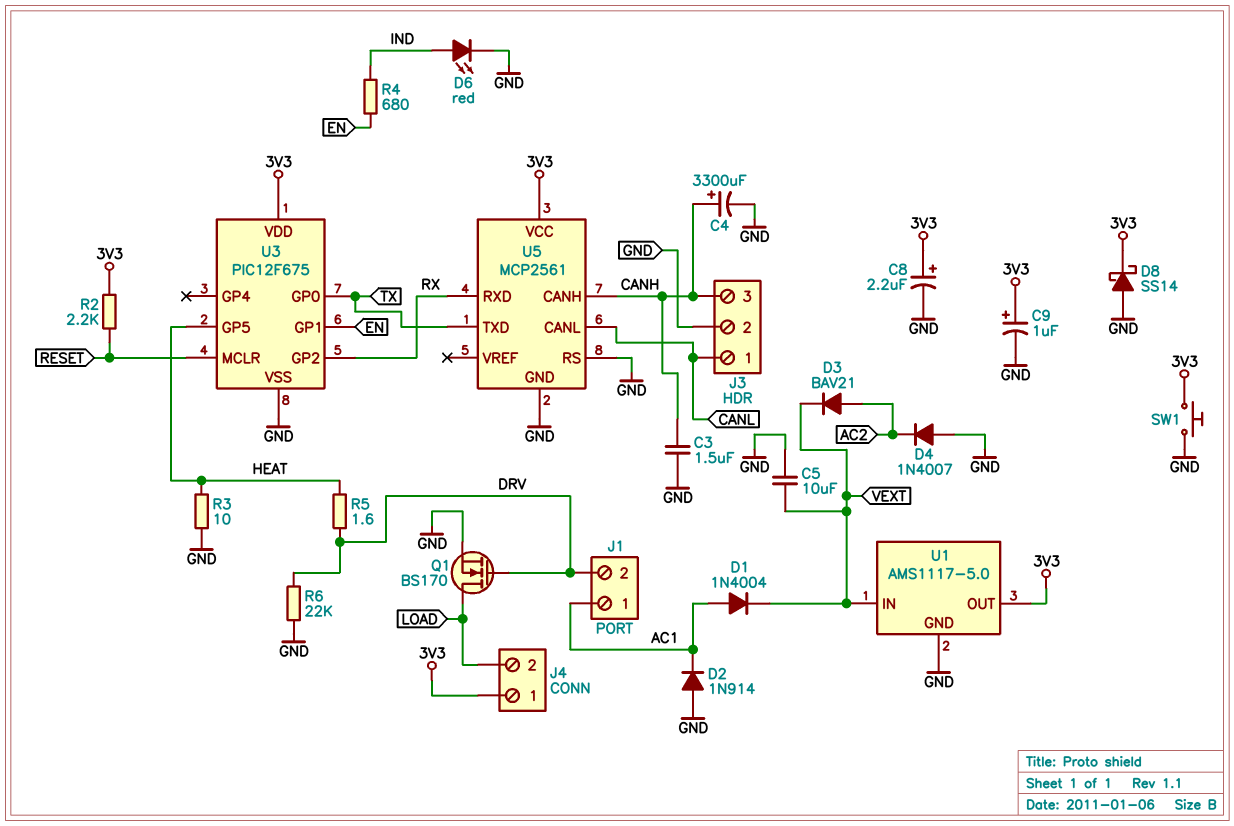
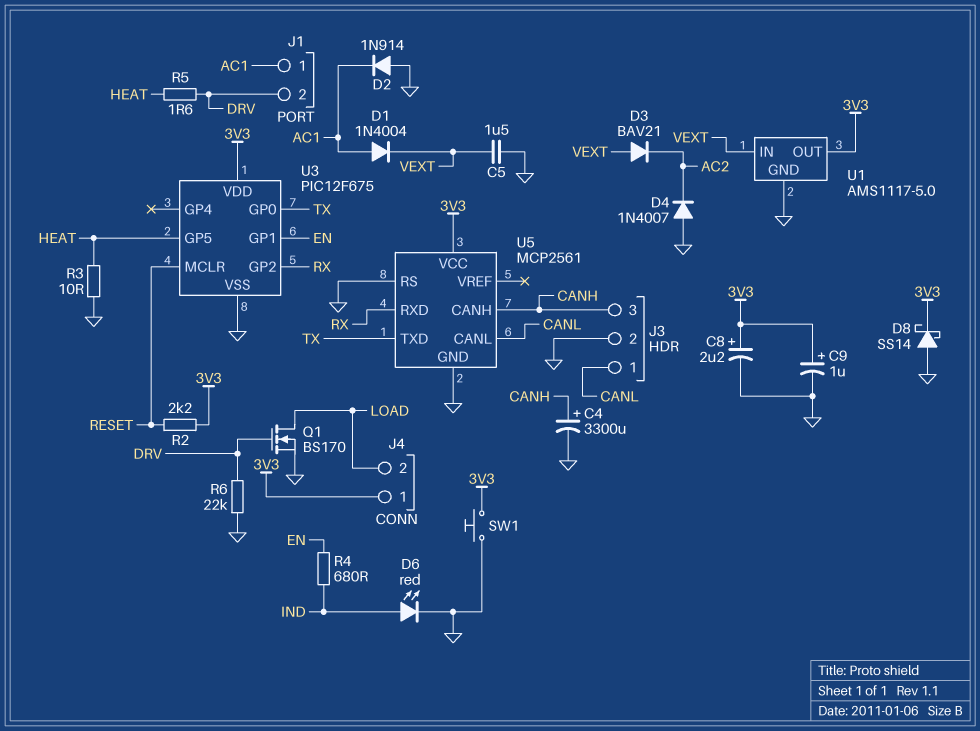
C3: 1.5uF (CANH, GND) -> none
C5: 10uF (GND, VEXT) -> 1.5uF (GND, VEXT)
D3: diode BAV21 (A AC2, K VEXT) -> diode BAV21 (A VEXT, K AC2)

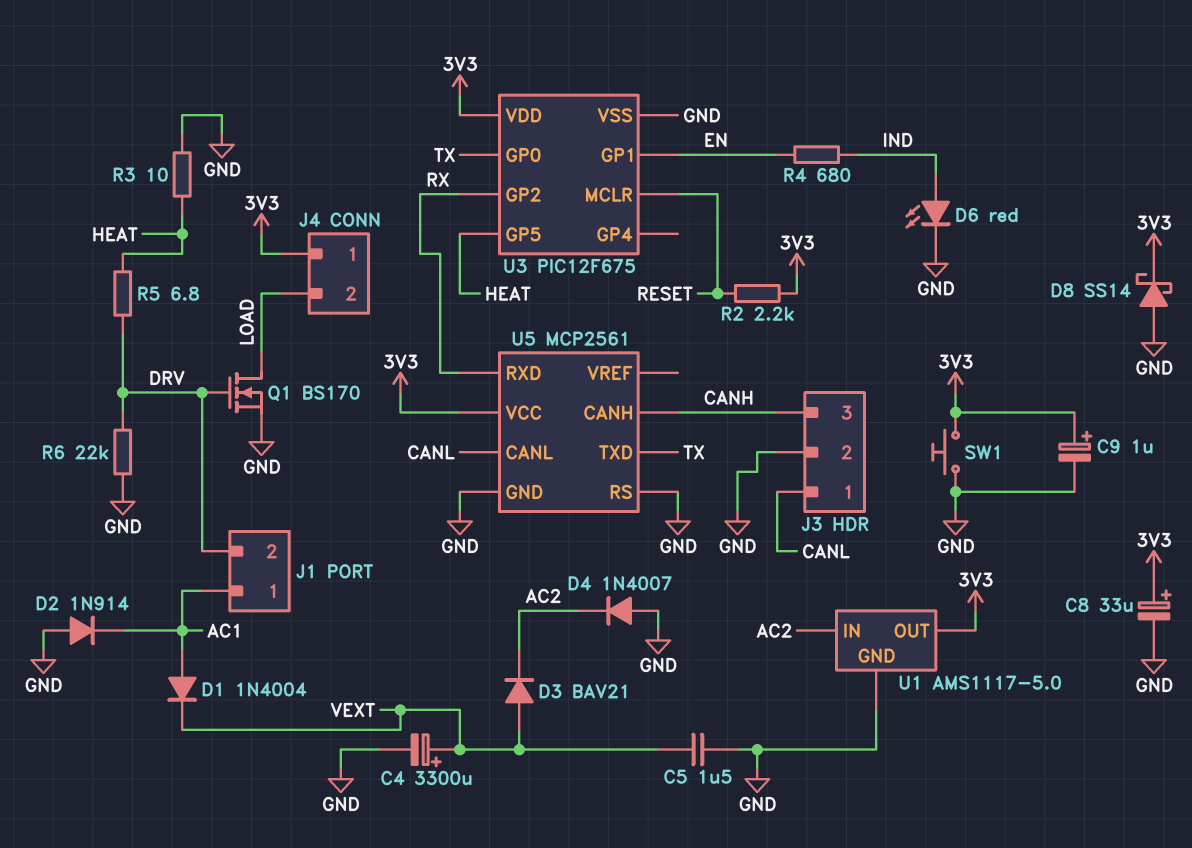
C4: 3300uF (plus CANH, minus GND) -> 3300uF (plus VEXT, minus GND)
C8: 2.2uF (plus 3V3, minus GND) -> 33uF (plus 3V3, minus GND)
R5: 1.6 (DRV, HEAT) -> 6.8 (DRV, HEAT)
U1 pin IN: VEXT -> AC2

